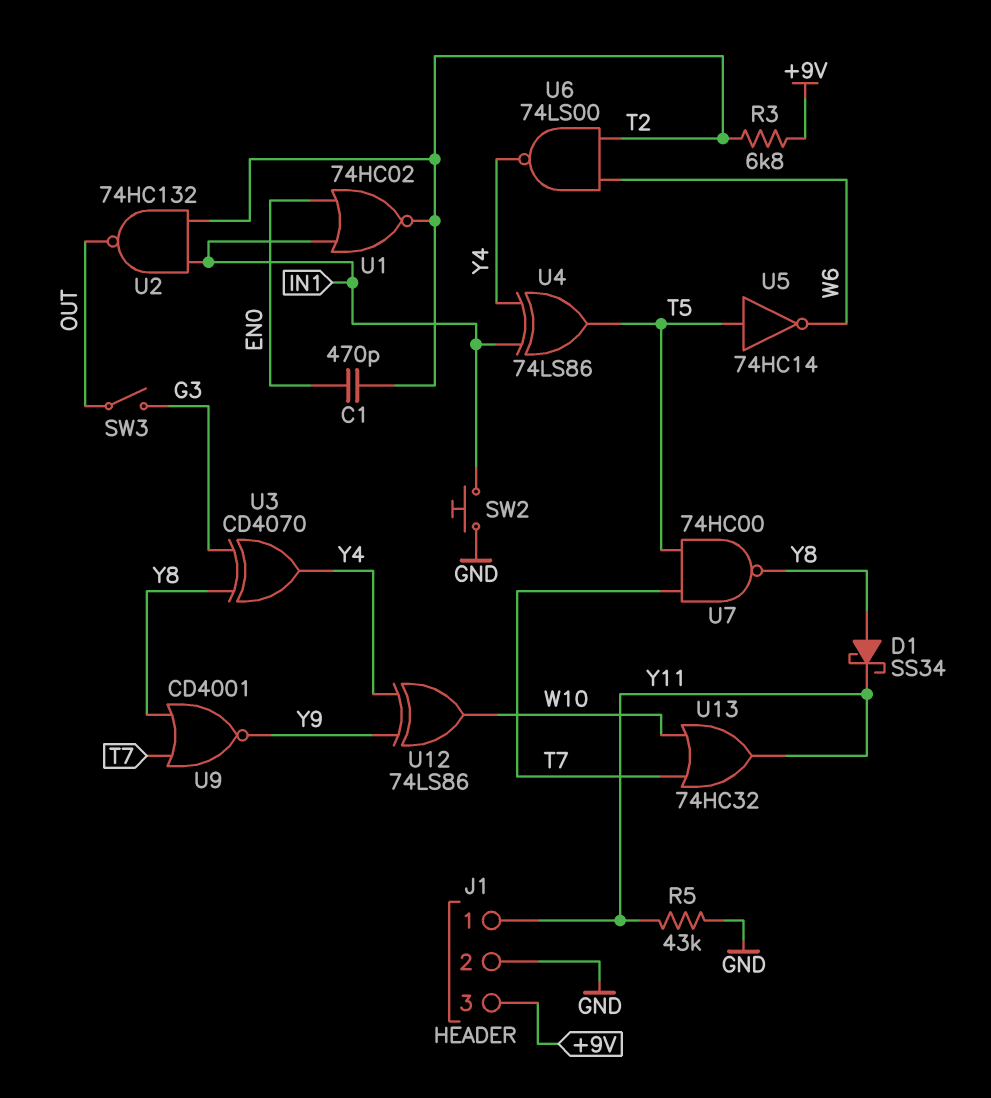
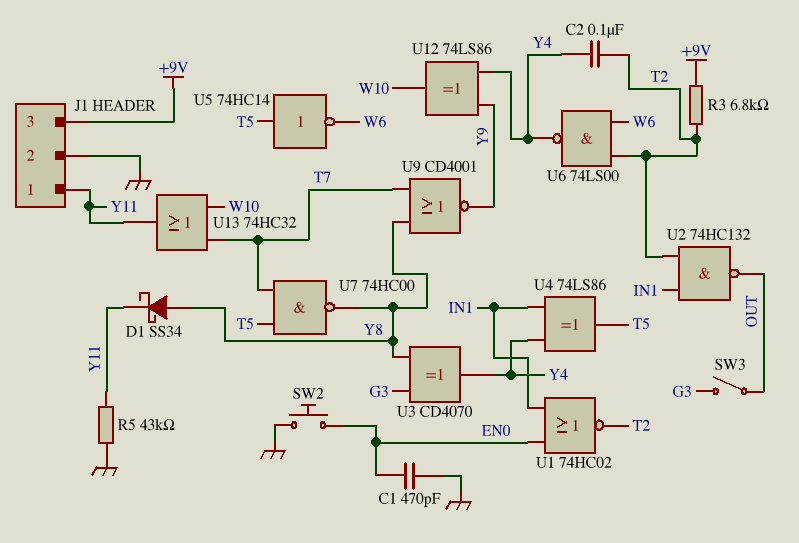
C1: 470pF (EN0, T2) -> 470pF (EN0, GND)
C2: none -> 100nF (T2, Y4)
SW2: button (GND, IN1) -> button (EN0, GND)

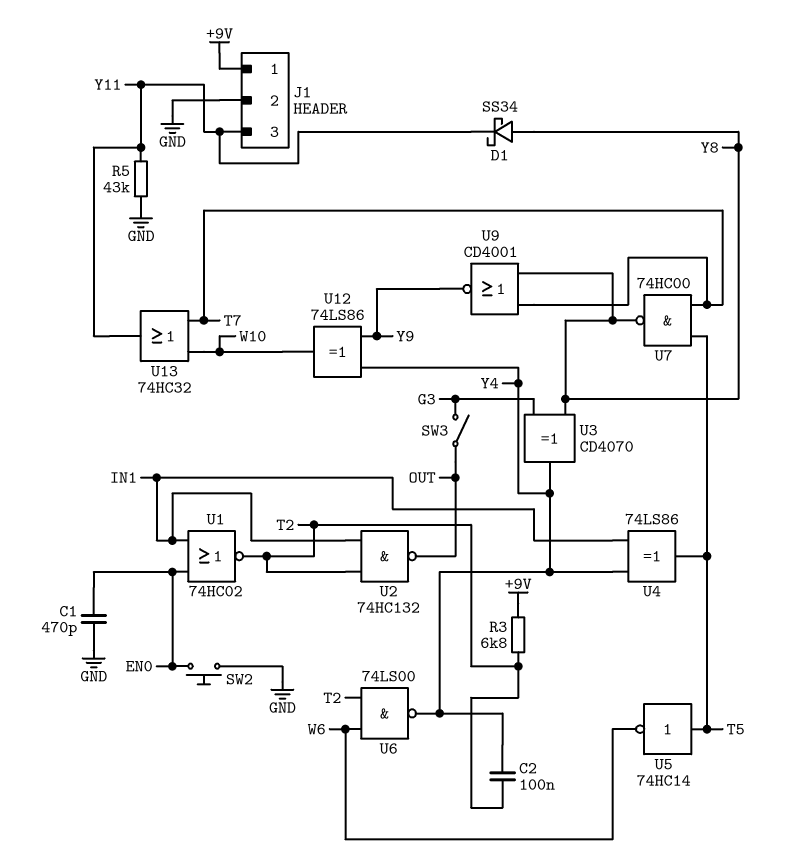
J1 pin 1: Y11 -> +9V
J1 pin 3: +9V -> Y11

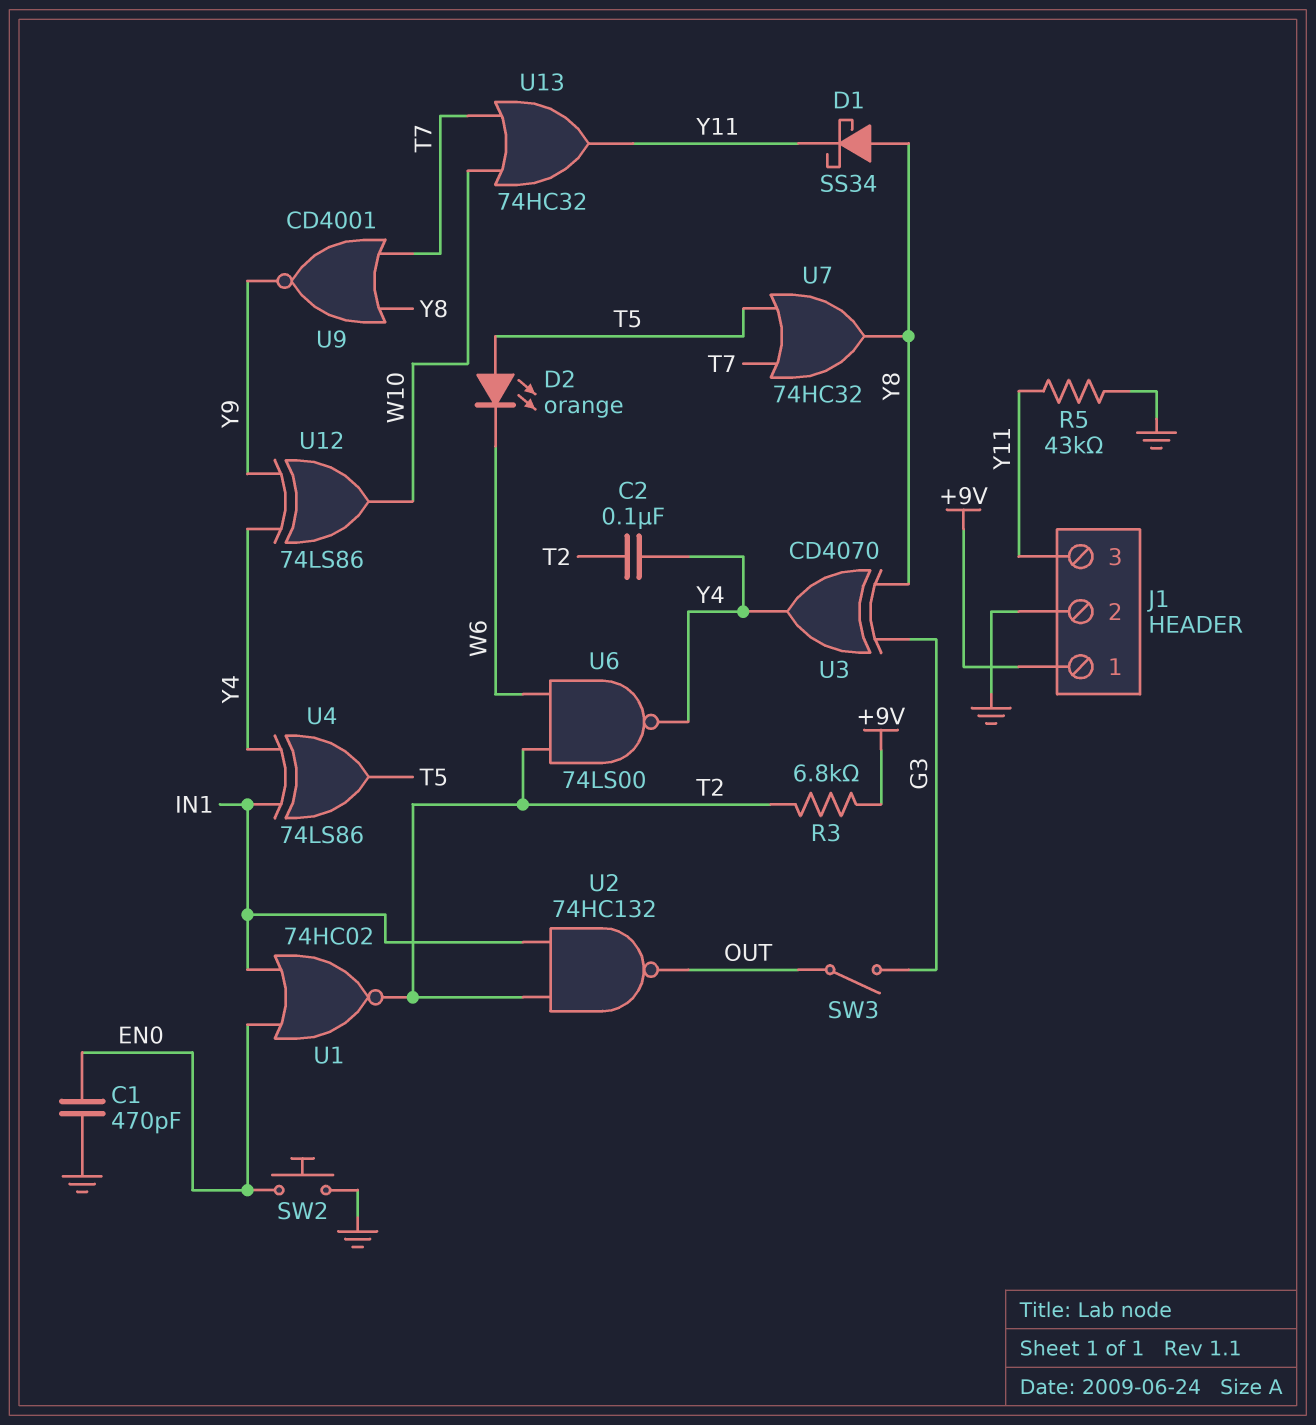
D2: none -> LED orange (A T5, K W6)
U5: NOT 74HC14 (in T5, out W6) -> none
U7: NAND 74HC00 (in T5, in T7, out Y8) -> OR 74HC32 (in T5, in T7, out Y8)

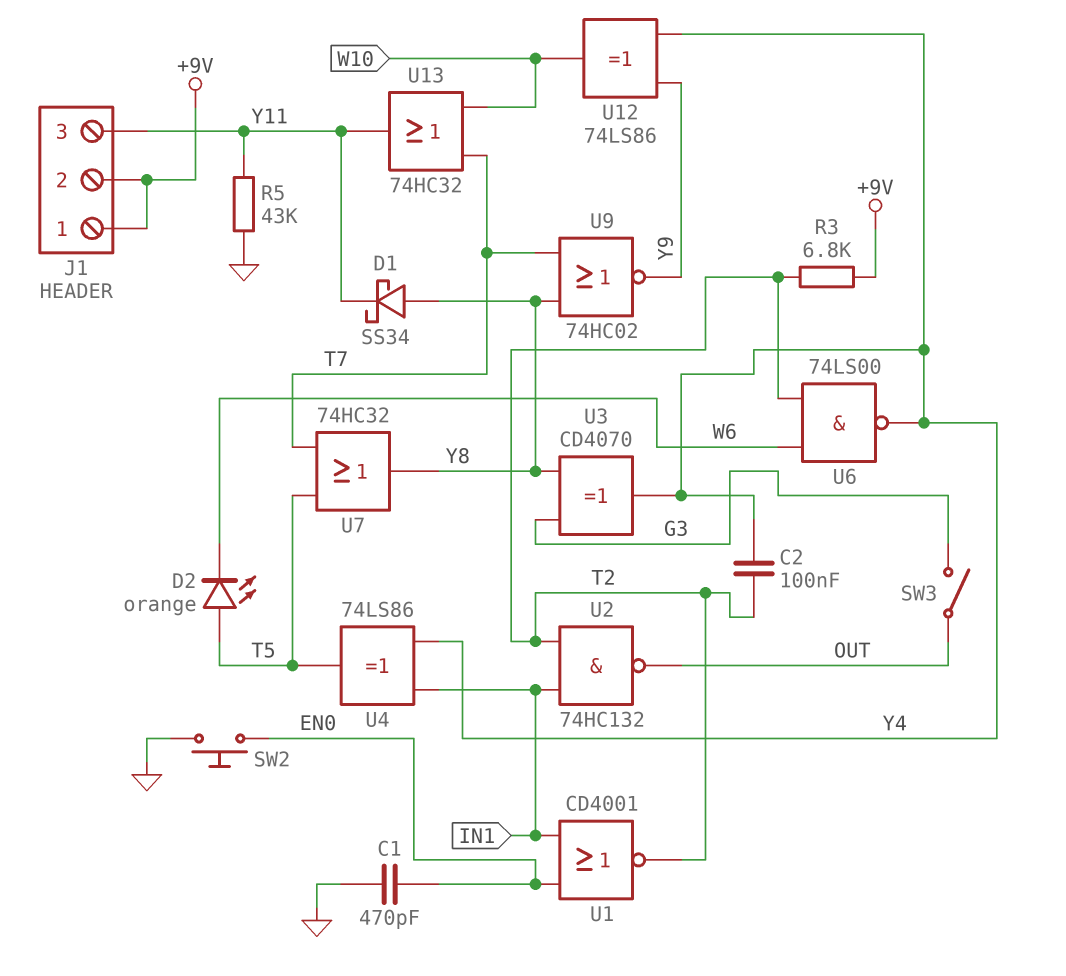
J1 pin 2: GND -> +9V
U1: NOR 74HC02 (in EN0, in IN1, out T2) -> NOR CD4001 (in EN0, in IN1, out T2)
U9: NOR CD4001 (in T7, in Y8, out Y9) -> NOR 74HC02 (in T7, in Y8, out Y9)

